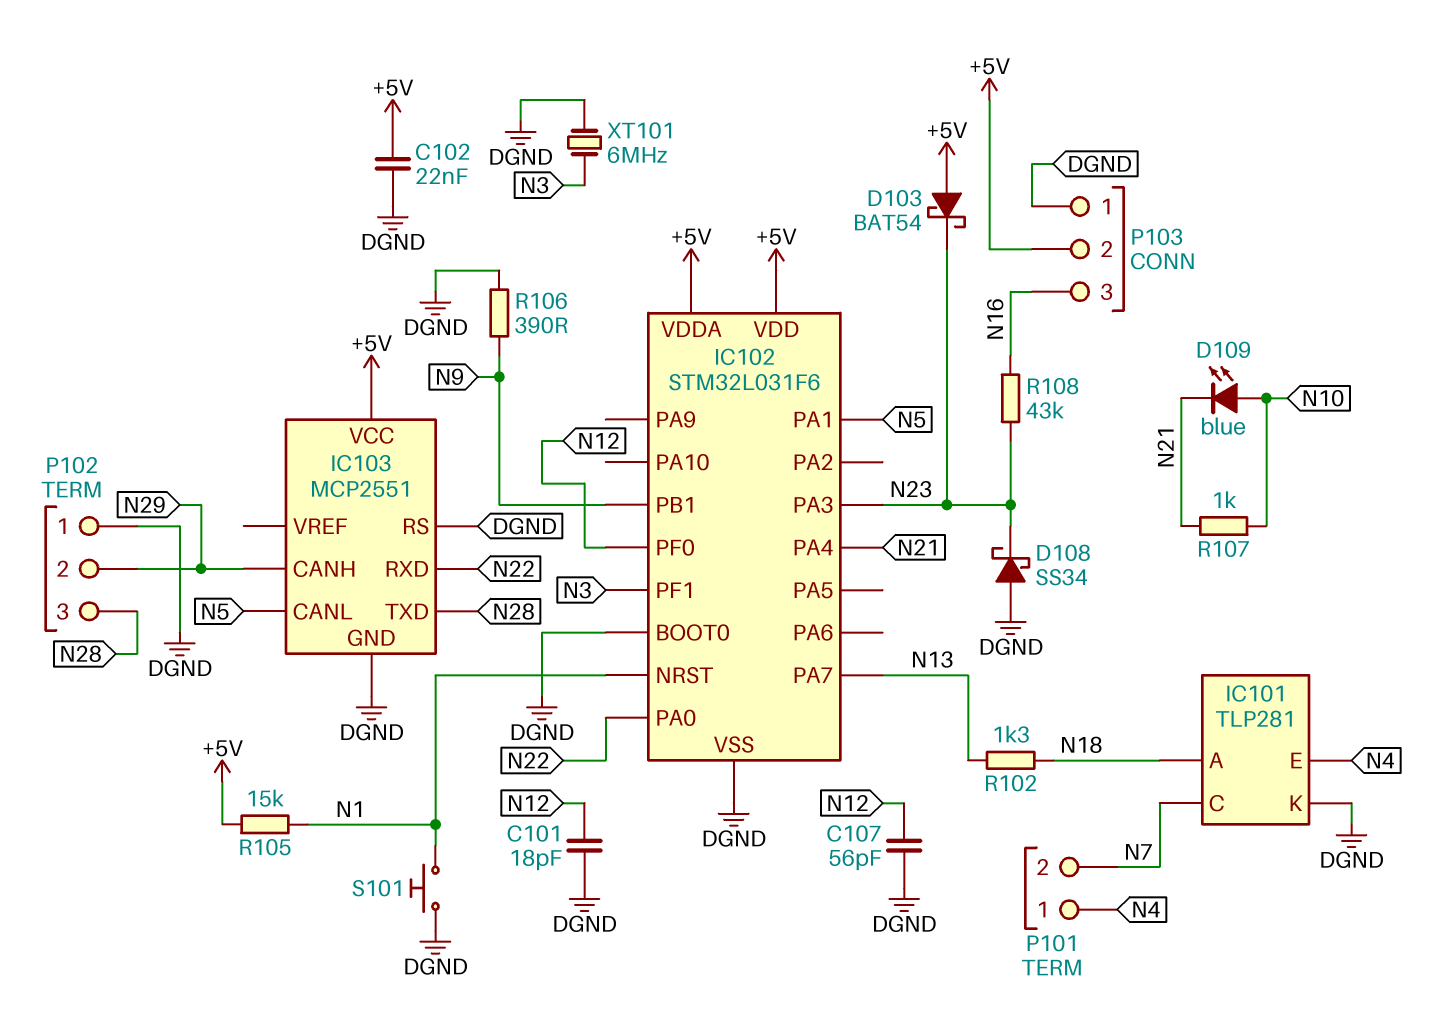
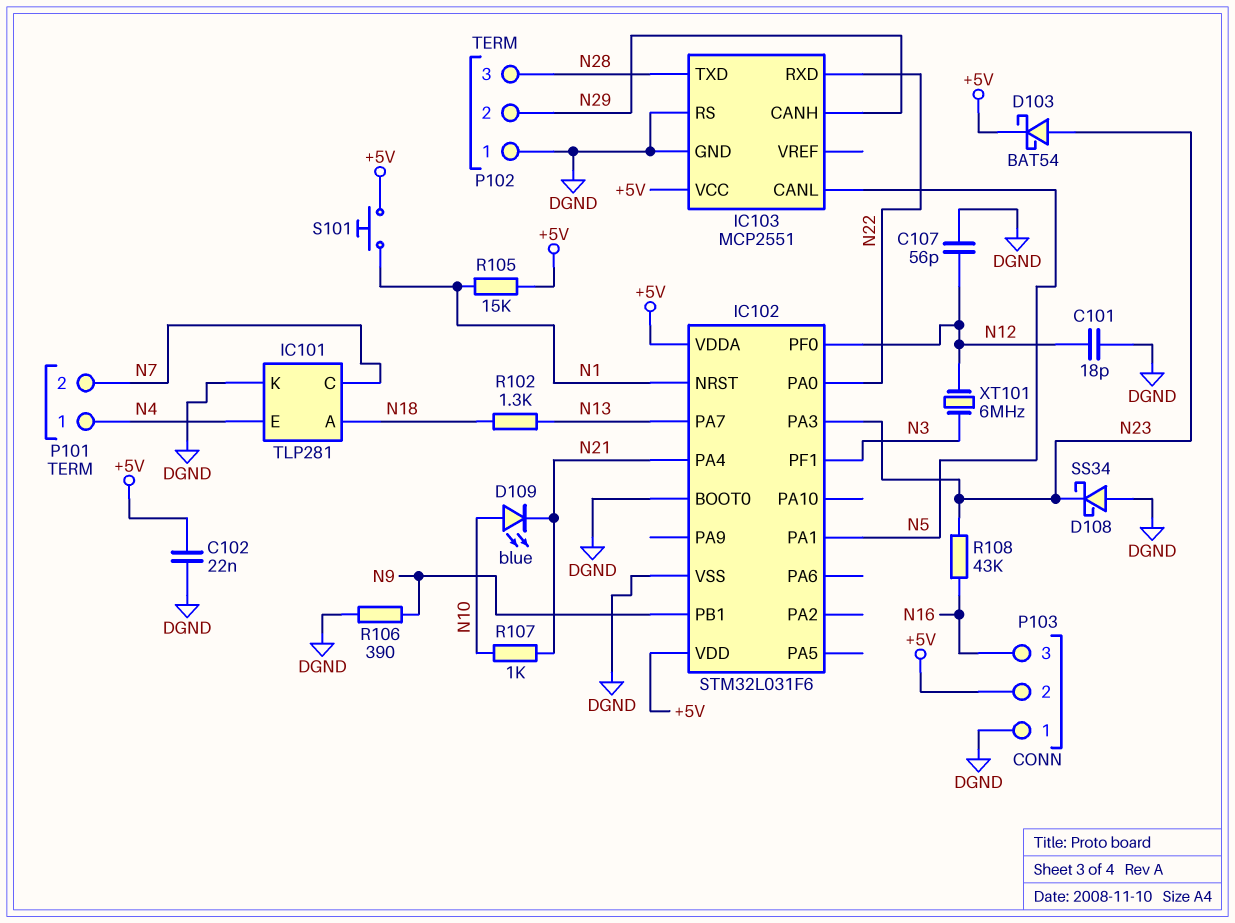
D103: schottky BAT54 (A +5V, K N23) -> schottky BAT54 (A N23, K +5V)
S101: button (DGND, N1) -> button (+5V, N1)
XT101: 6MHz (DGND, N3) -> 6MHz (N3, N12)

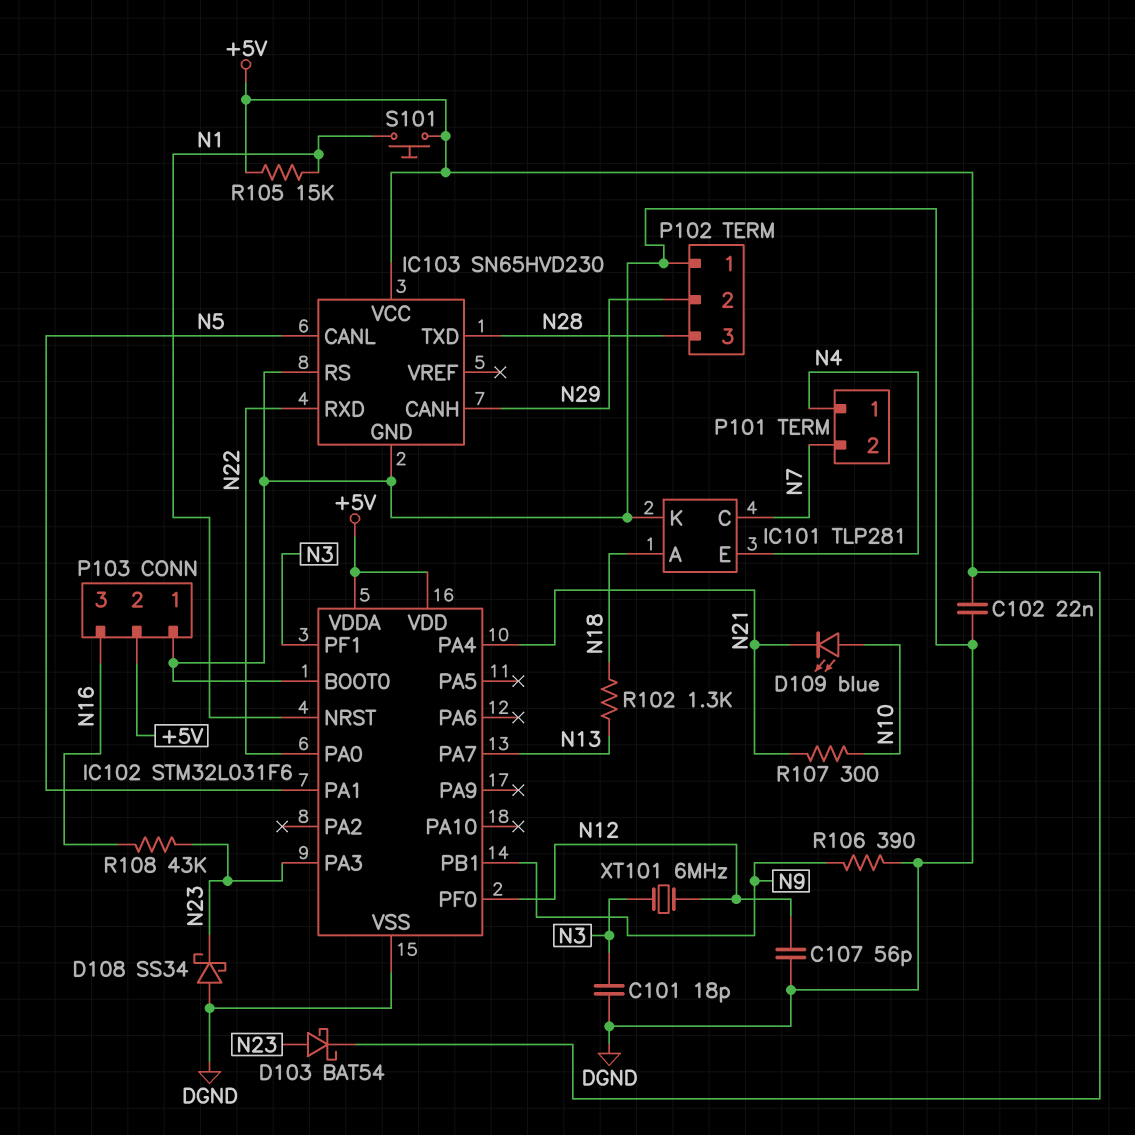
C101: 18pF (DGND, N12) -> 18pF (DGND, N3)
IC103: MCP2551 -> SN65HVD230
R107: 1k (N10, N21) -> 300 (N10, N21)

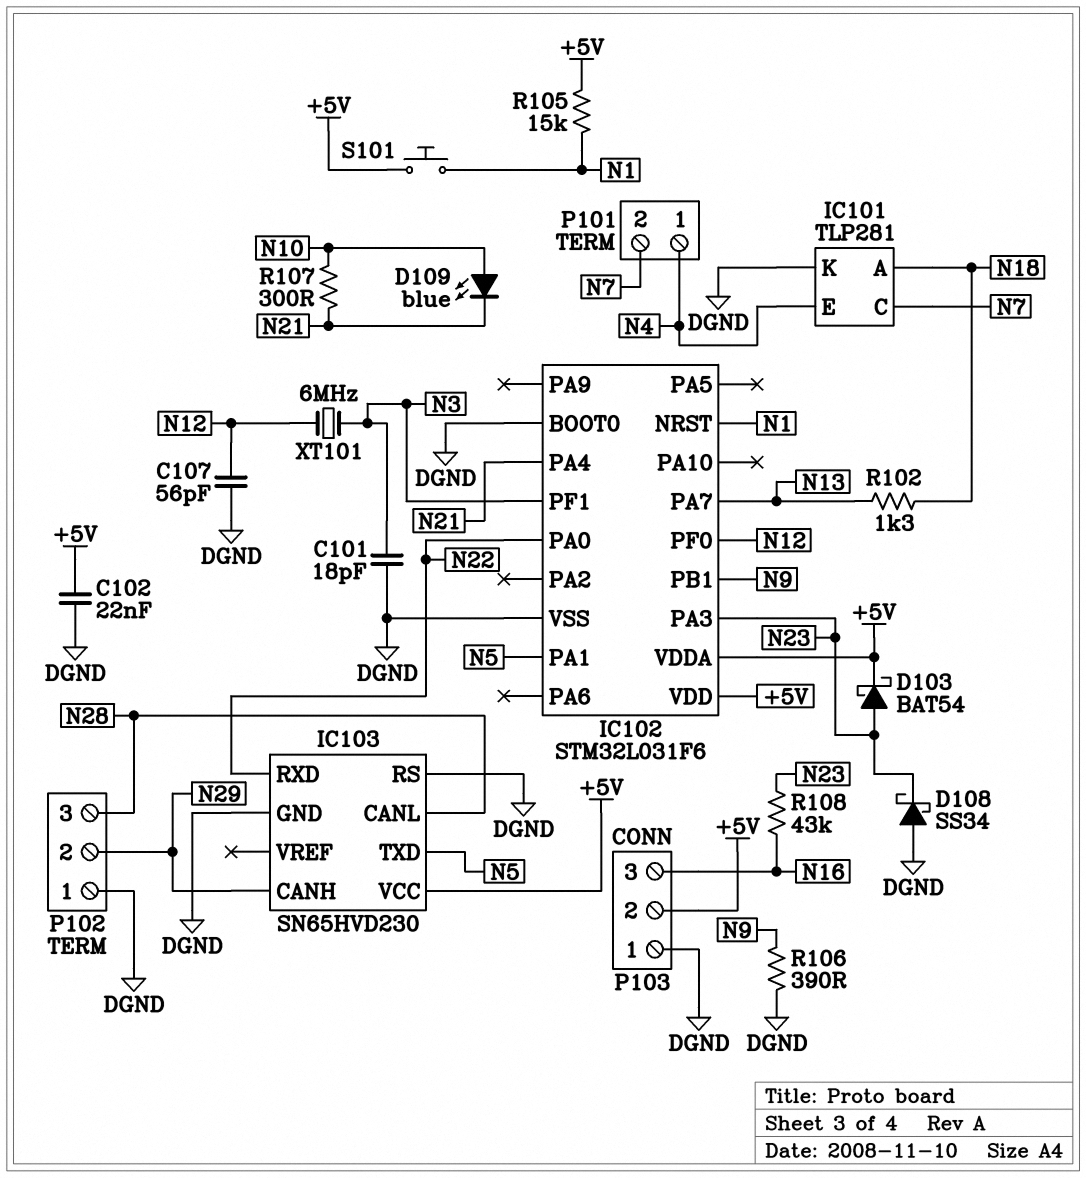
IC103 pin CANL: N5 -> N28
IC103 pin TXD: N28 -> N5

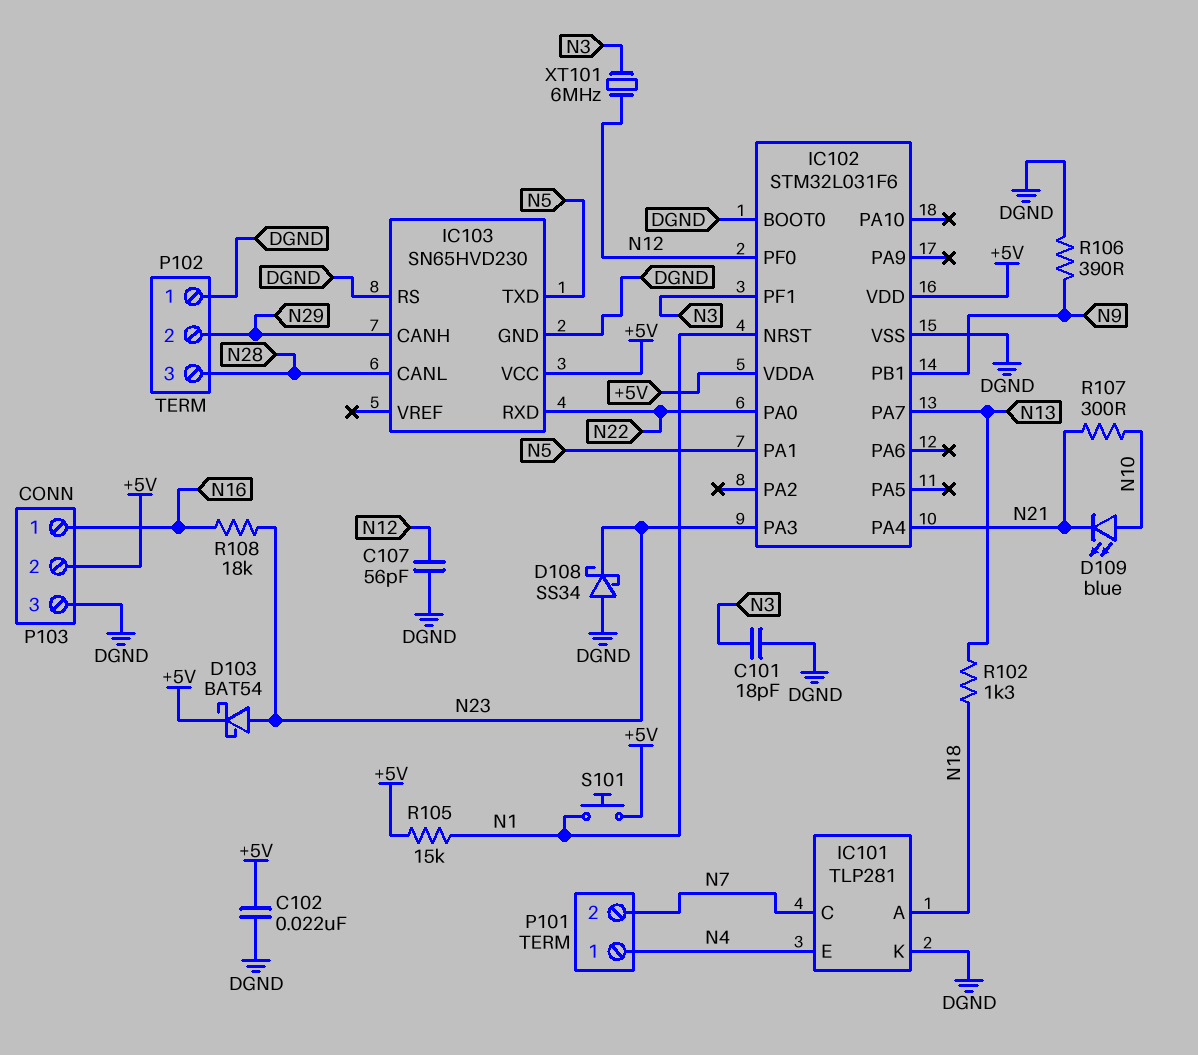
P103 pin 1: DGND -> N16
P103 pin 3: N16 -> DGND
R108: 43k (N16, N23) -> 18k (N16, N23)

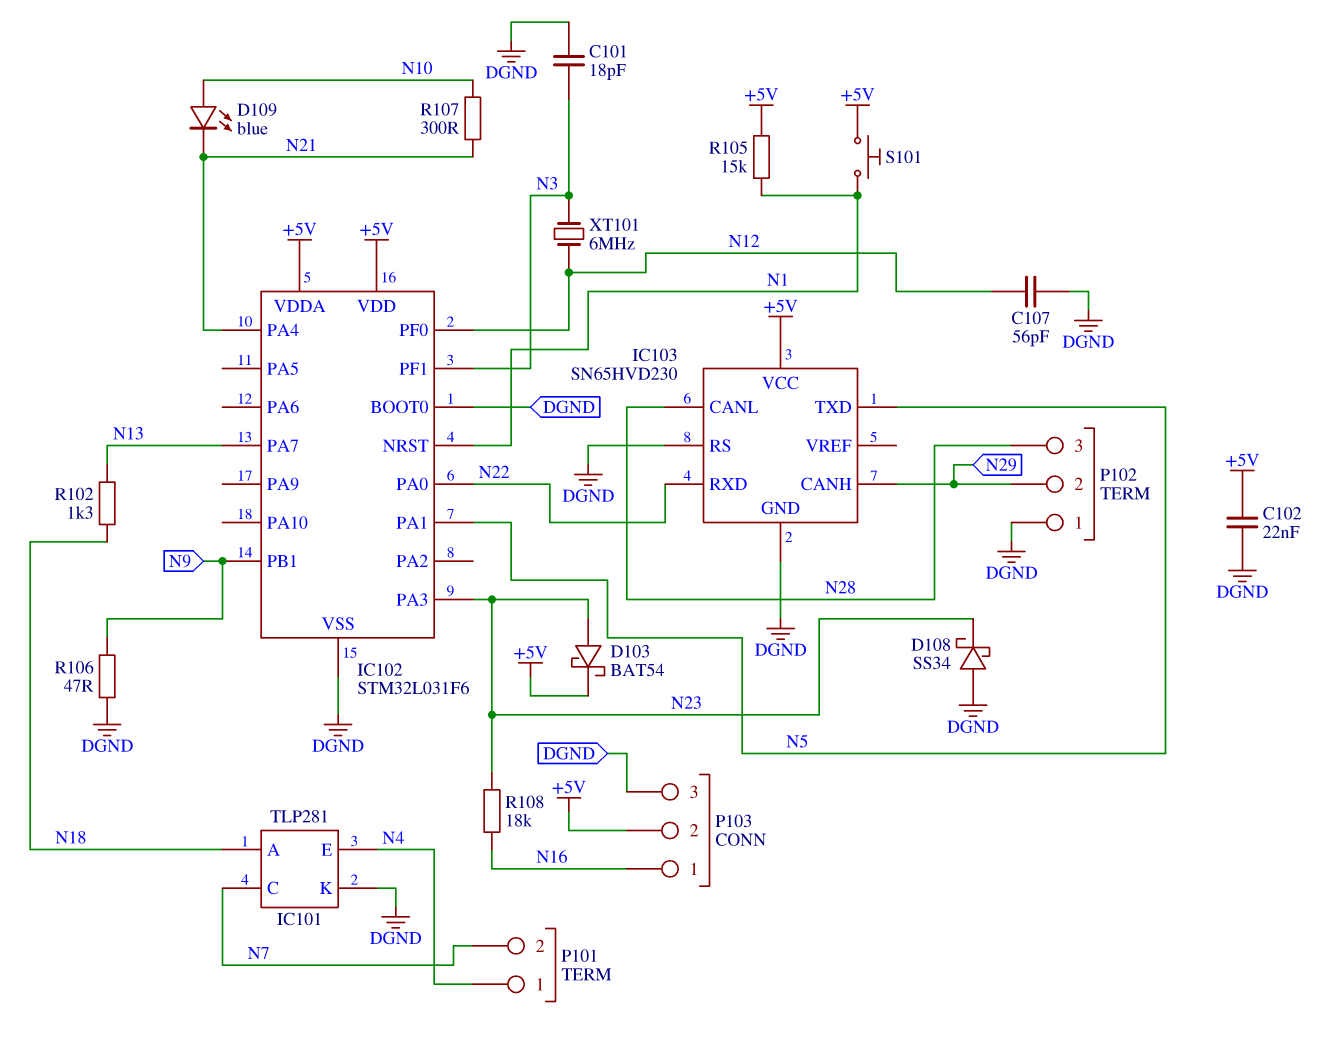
R106: 390 (DGND, N9) -> 47 (DGND, N9)

